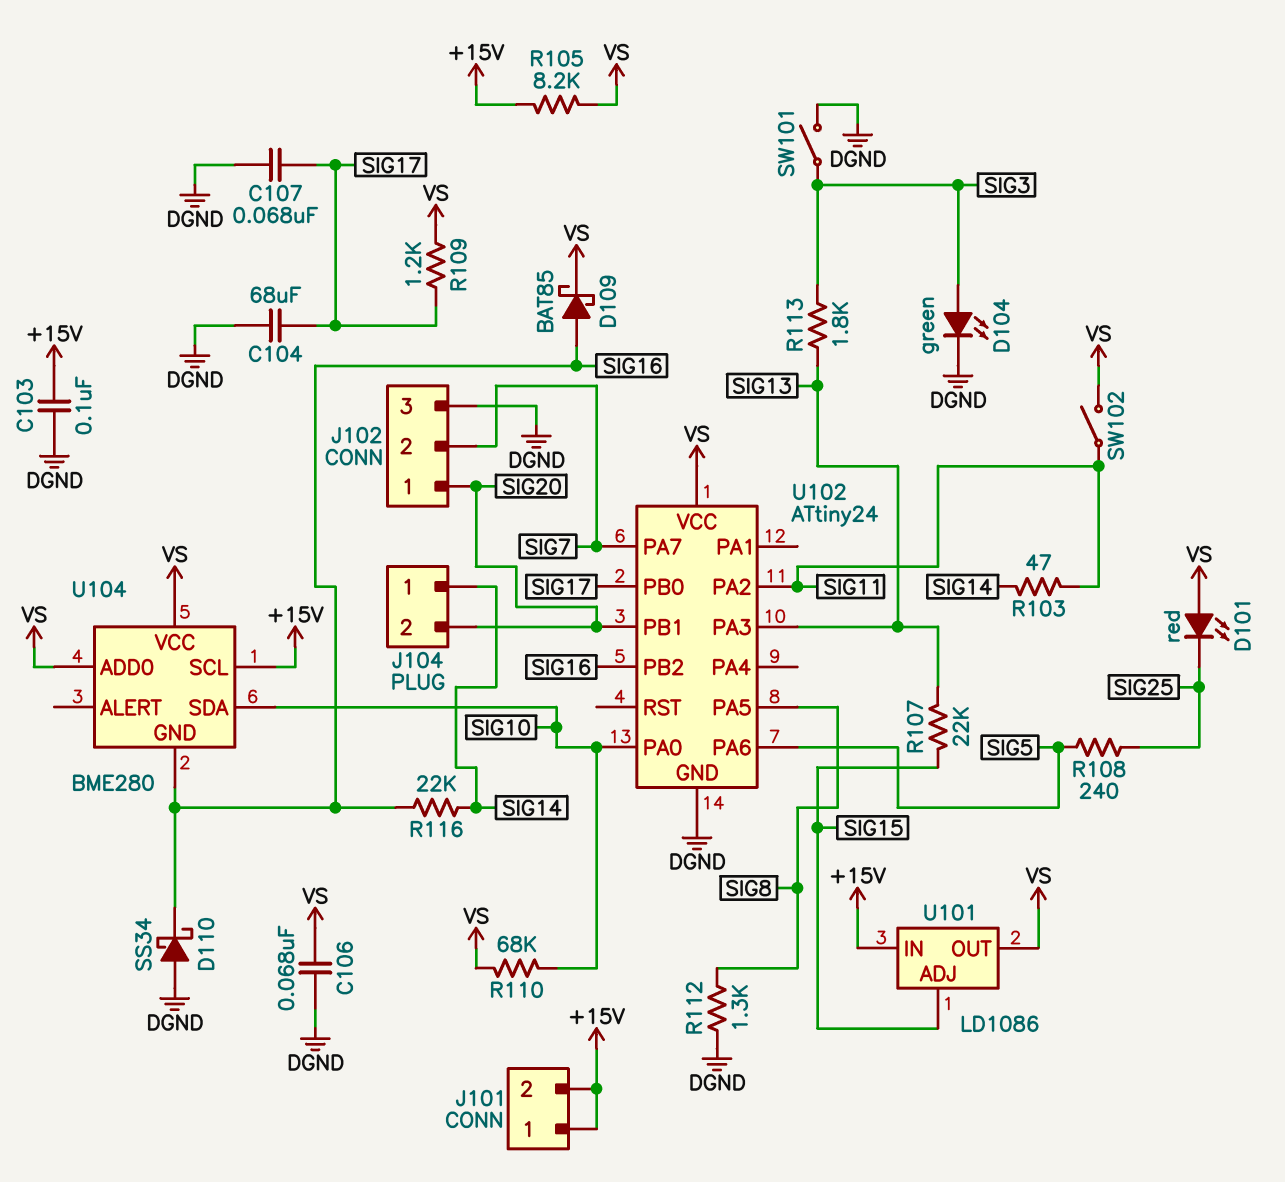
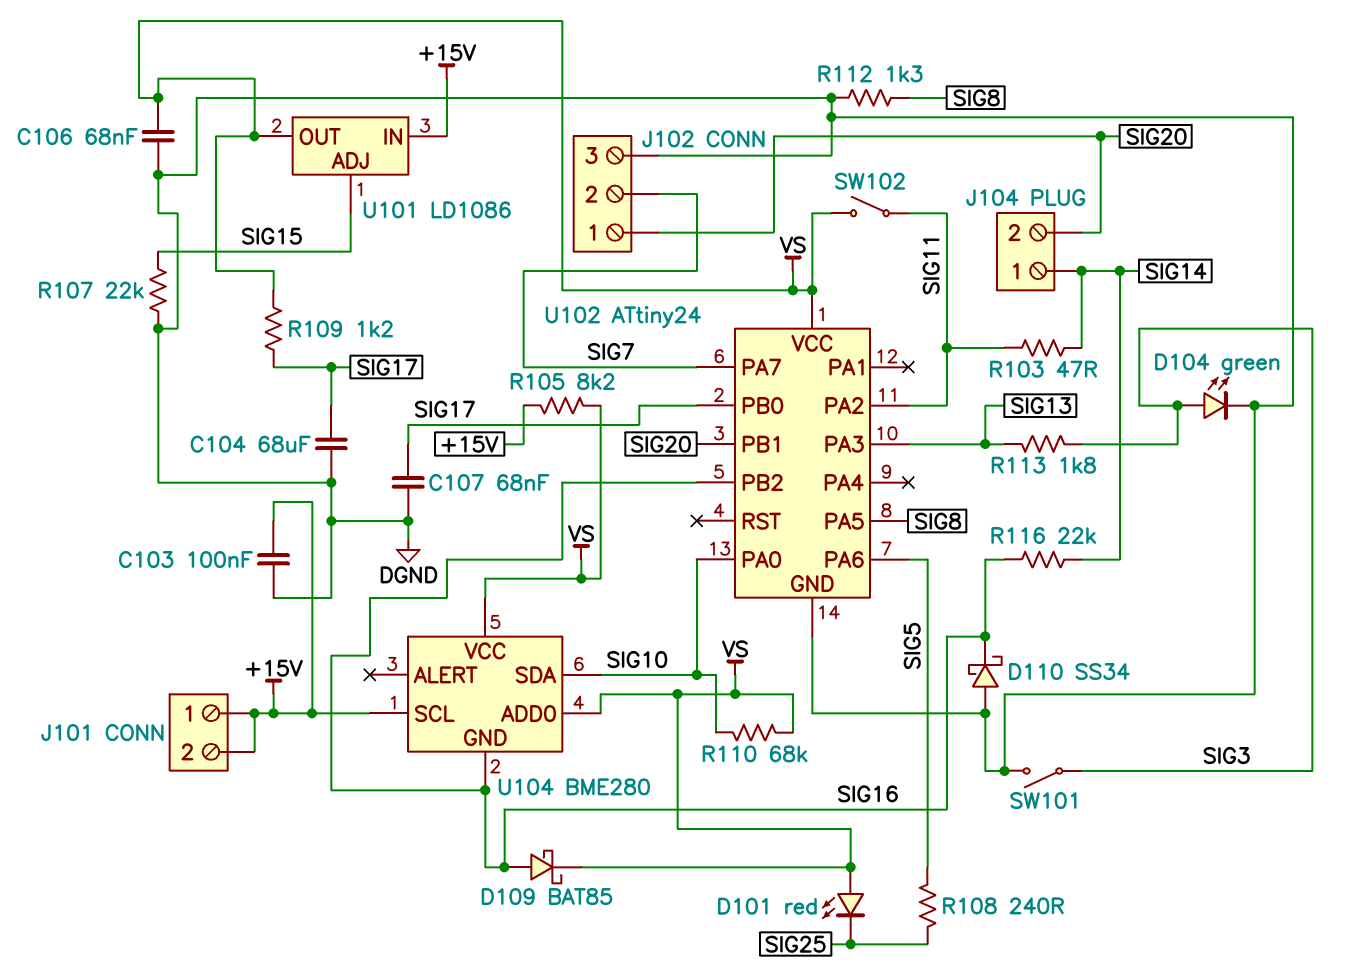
R107: 22k (SIG13, SIG15) -> 22k (DGND, SIG15)

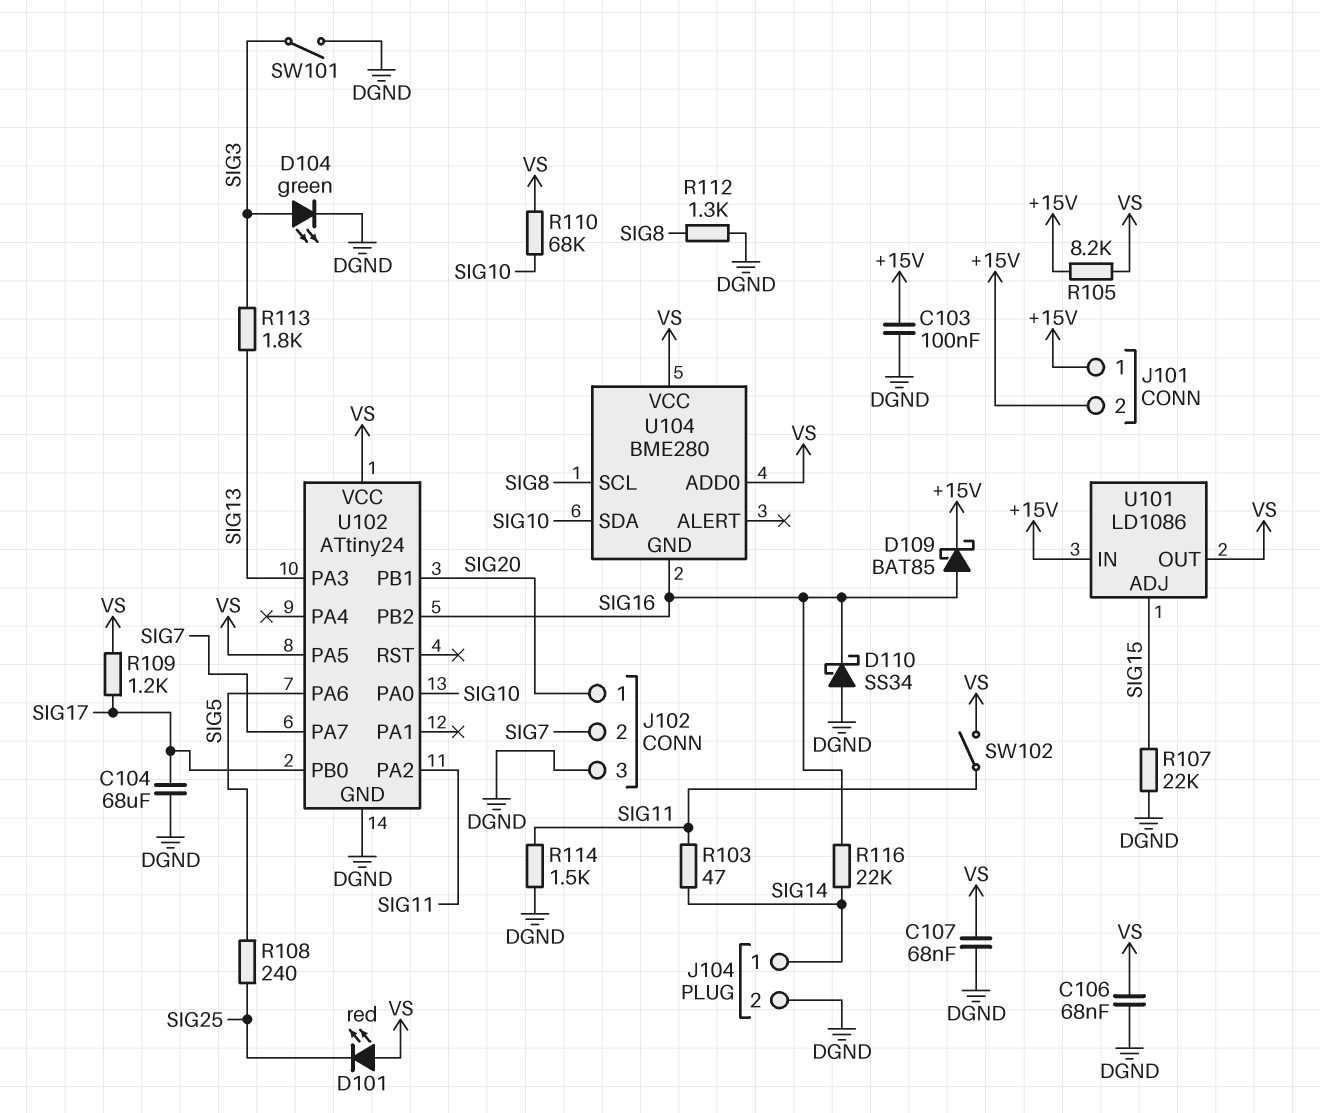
C107: 68nF (DGND, SIG17) -> 68nF (DGND, VS)
D109: schottky BAT85 (A SIG16, K VS) -> schottky BAT85 (A SIG16, K +15V)
J104 pin 2: SIG20 -> DGND
R114: none -> 1.5k (DGND, SIG11)
U102 pin PA5: SIG8 -> VS
U104 pin SCL: +15V -> SIG8

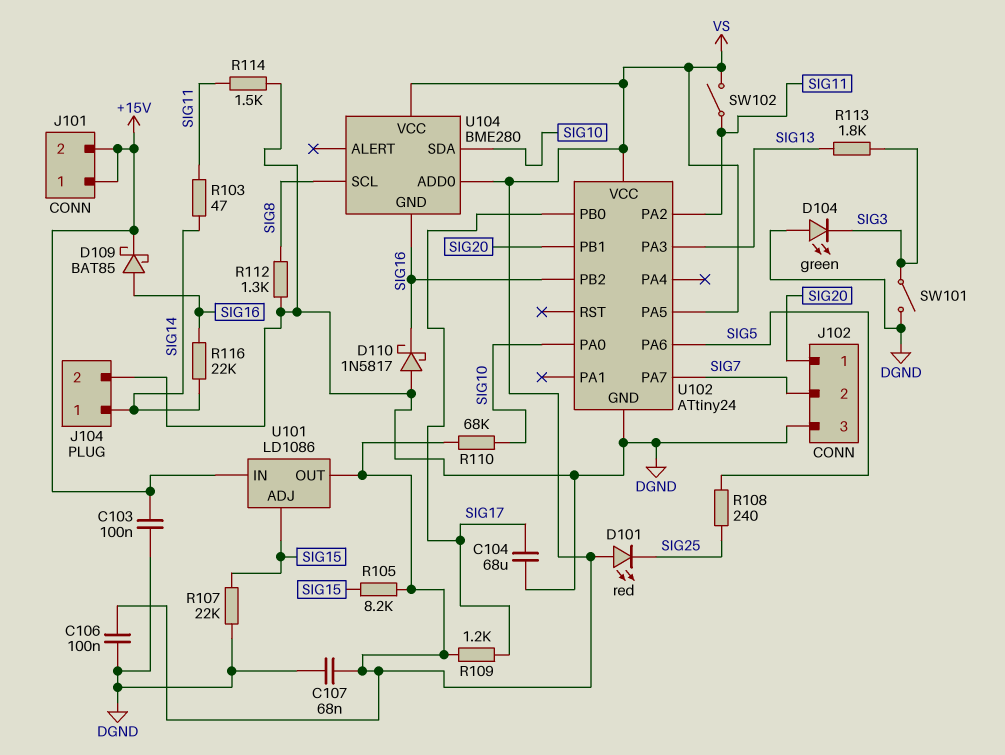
C106: 68nF (DGND, VS) -> 100nF (DGND, VS)
D104: LED green (A SIG3, K DGND) -> LED green (A DGND, K SIG3)
D110: schottky SS34 (A DGND, K SIG16) -> schottky 1N5817 (A DGND, K SIG16)
R105: 8.2k (+15V, VS) -> 8.2k (SIG15, VS)

